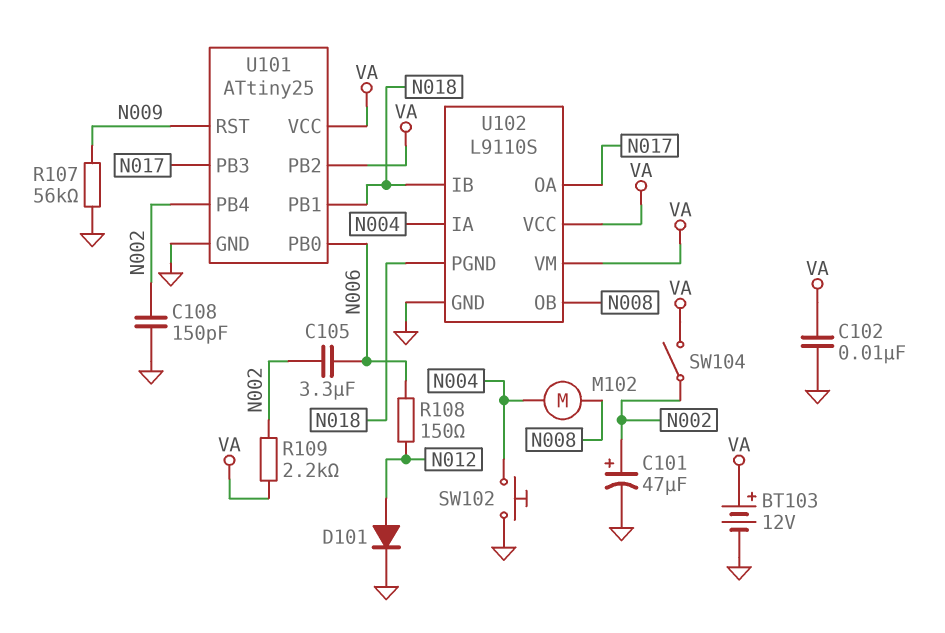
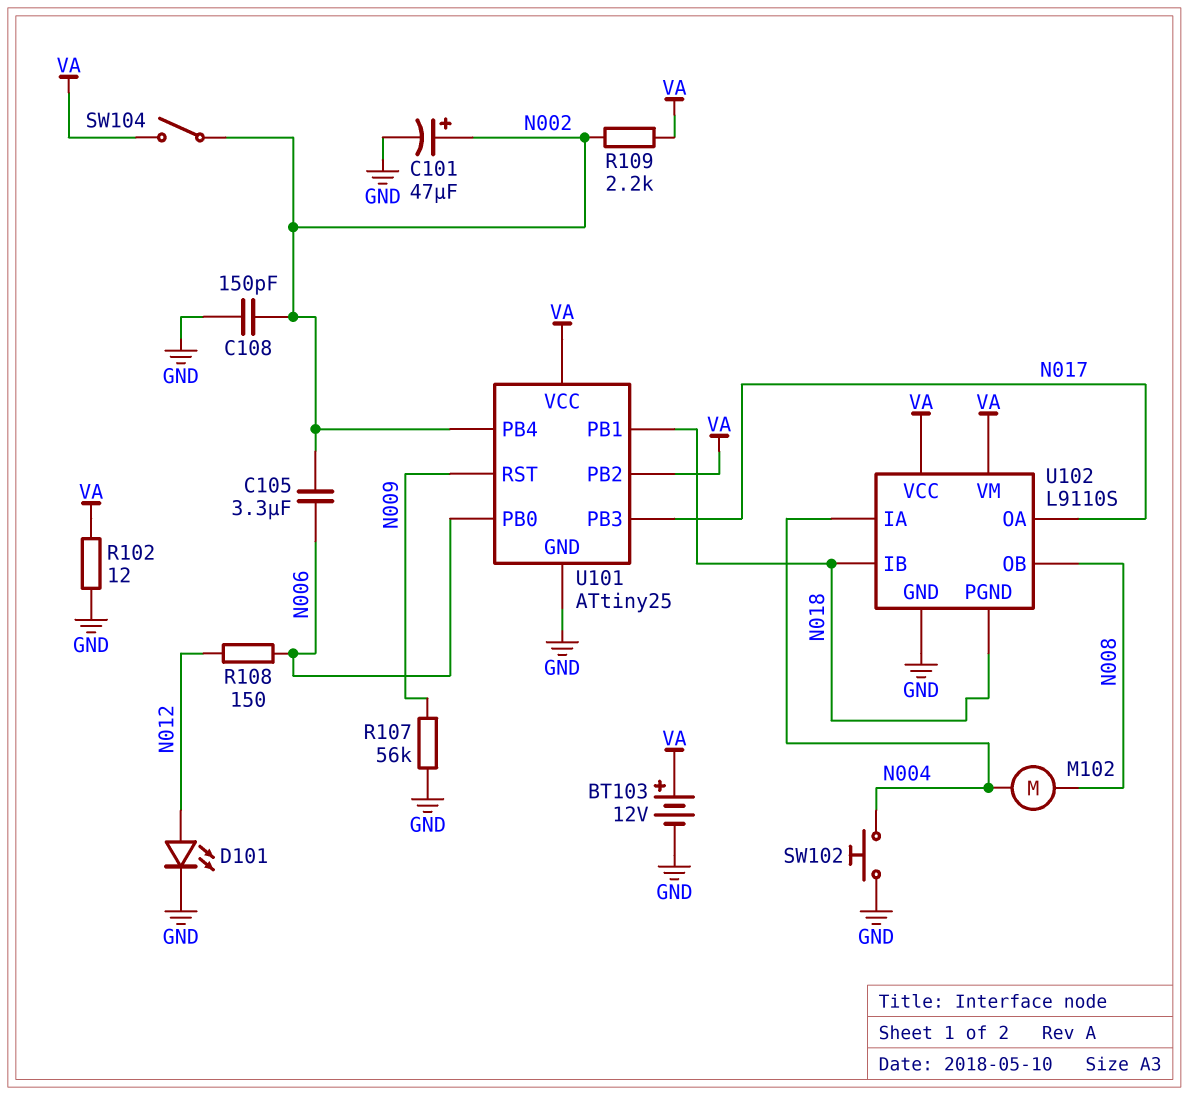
C102: 10nF (GND, VA) -> none
D101: diode (A N012, K GND) -> LED (A N012, K GND)
R102: none -> 12 (GND, VA)

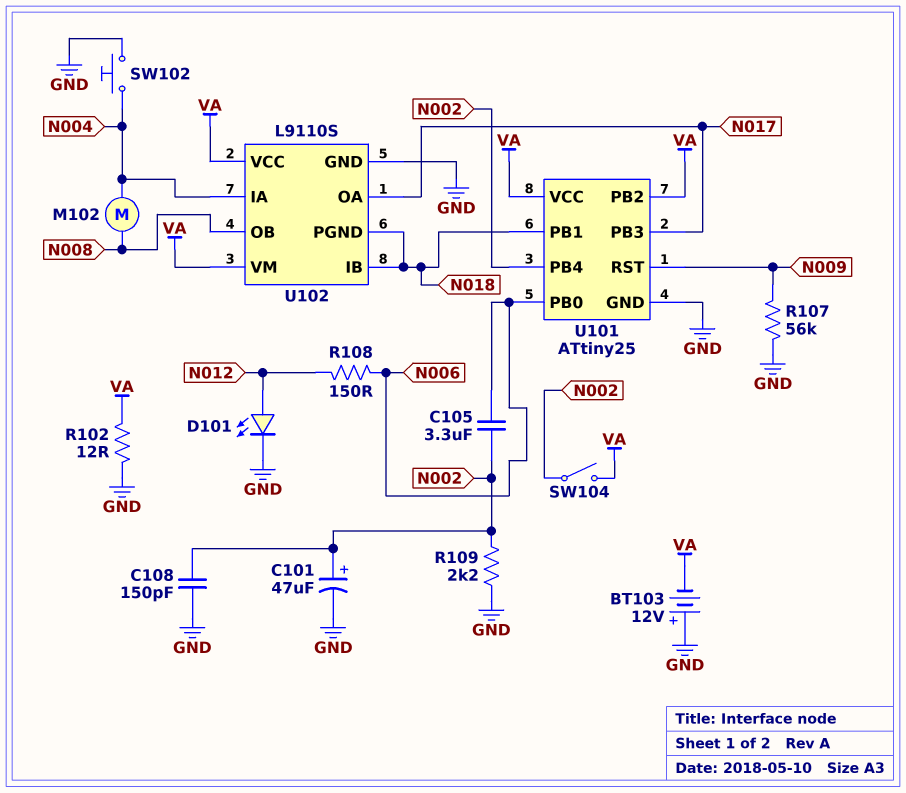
BT103: 12V (plus VA, minus GND) -> 12V (plus GND, minus VA)
R109: 2.2k (N002, VA) -> 2.2k (GND, N002)

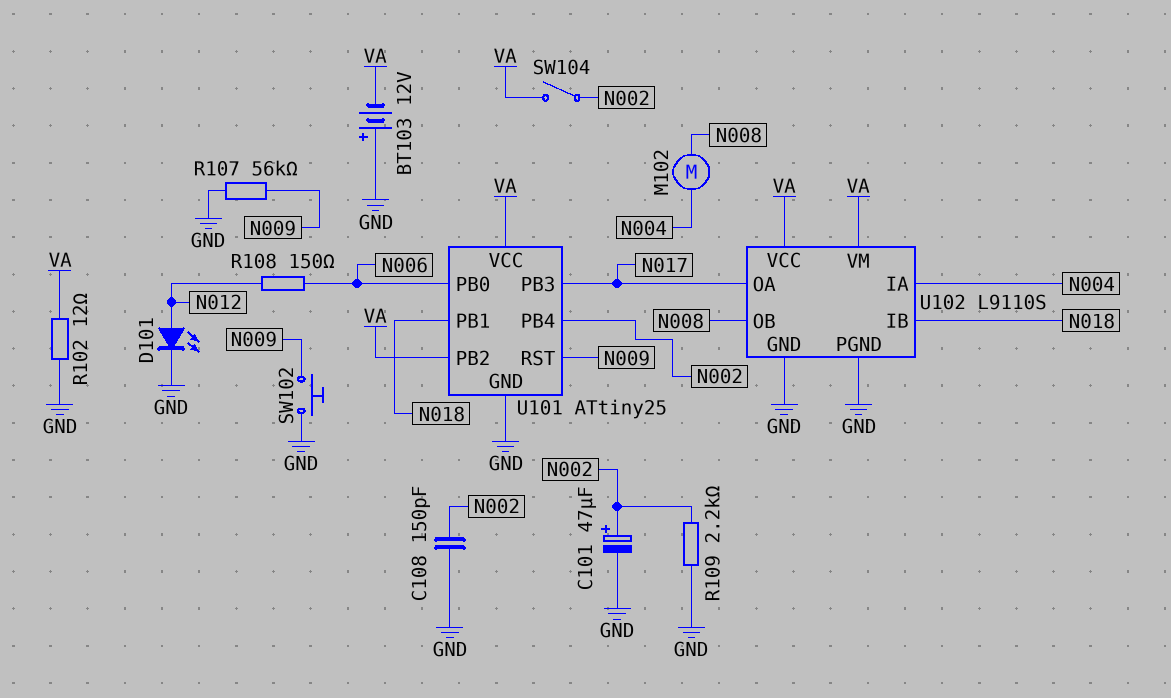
C105: 3.3uF (N002, N006) -> none
SW102: button (GND, N004) -> button (GND, N009)
U102 pin PGND: N018 -> GND

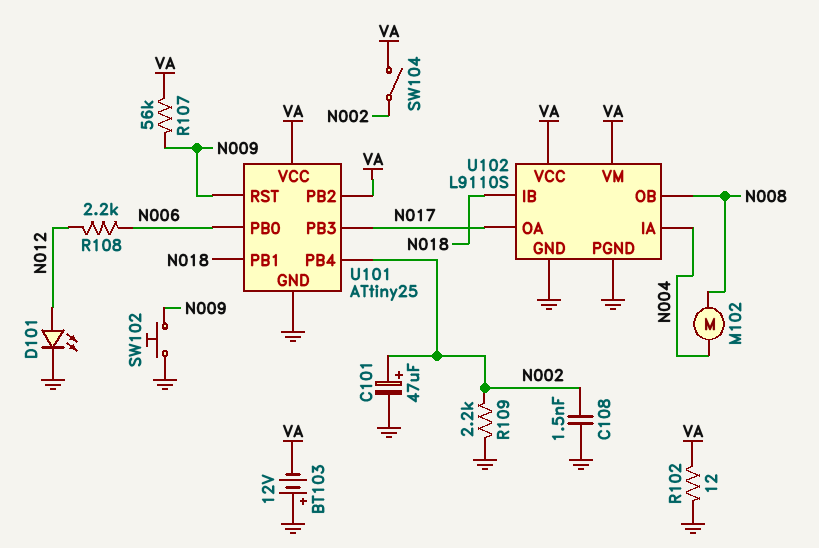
C108: 150pF (GND, N002) -> 1.5nF (GND, N002)
R107: 56k (GND, N009) -> 56k (N009, VA)
R108: 150 (N006, N012) -> 2.2k (N006, N012)

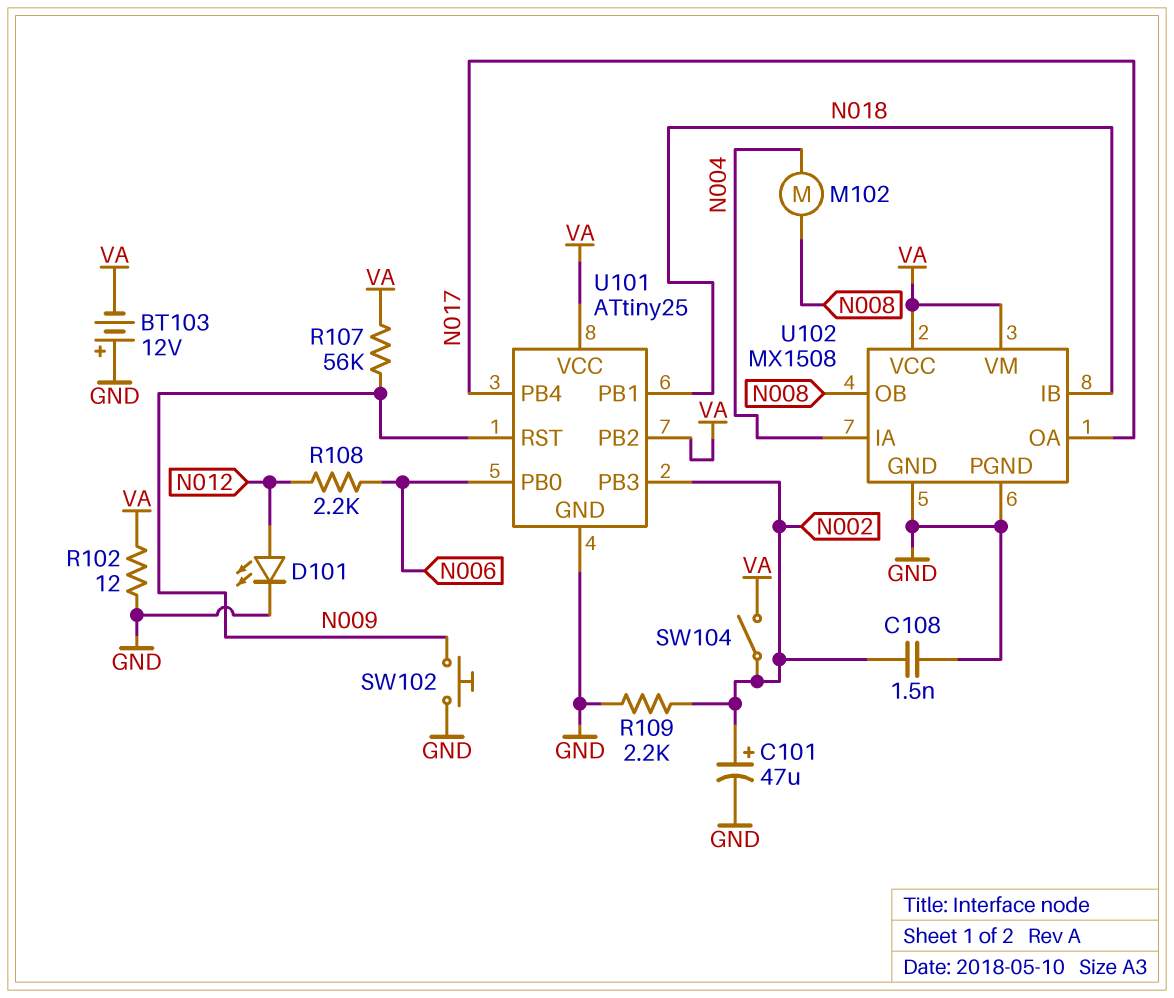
U101 pin PB3: N017 -> N002
U101 pin PB4: N002 -> N017
U102: L9110S -> MX1508

